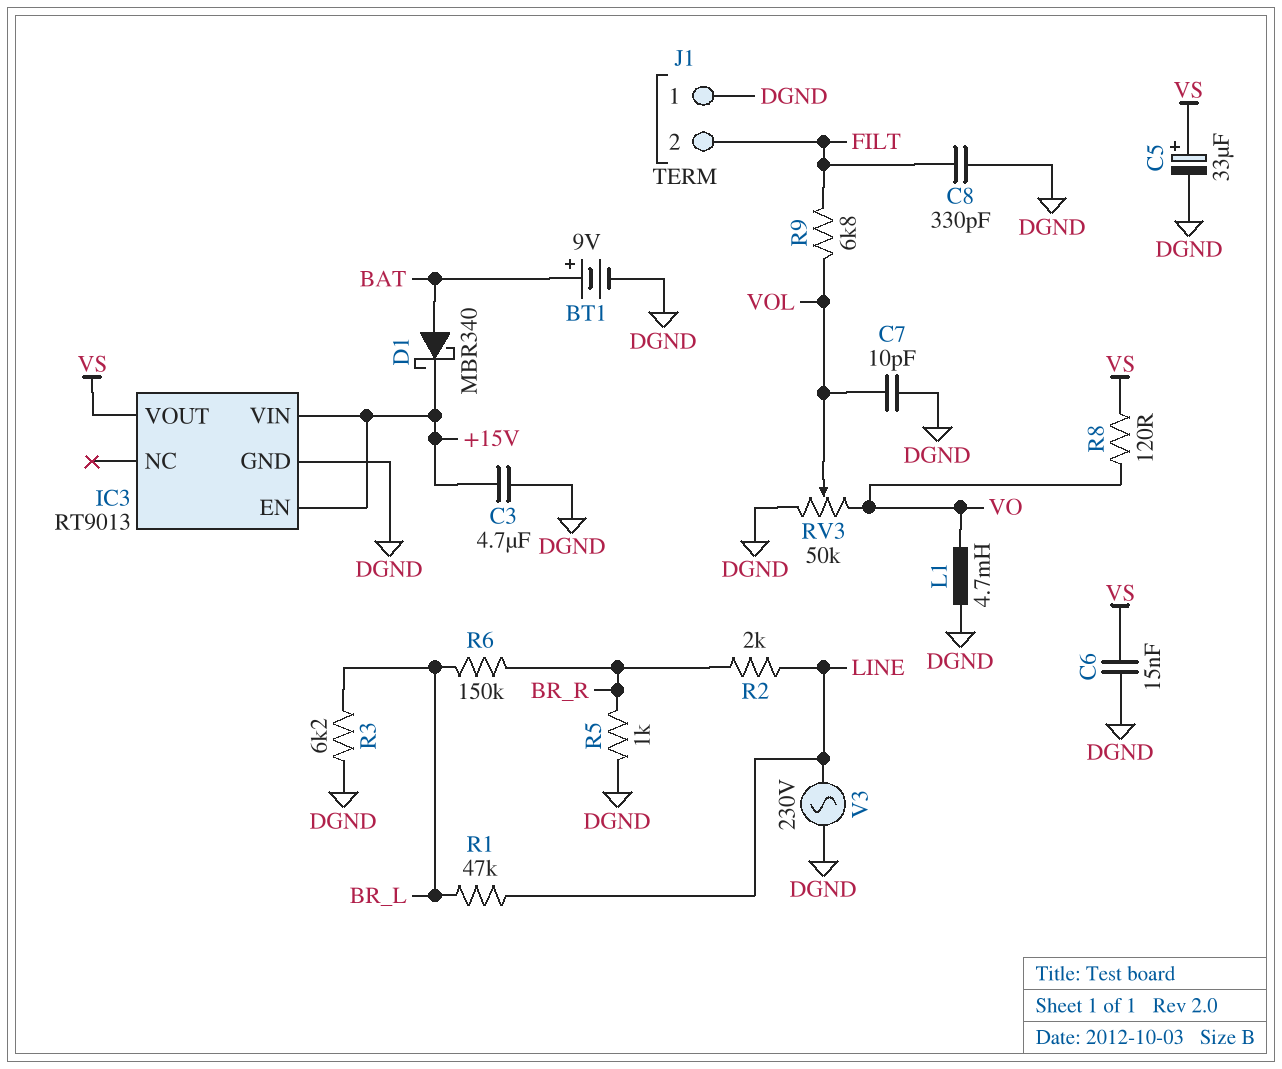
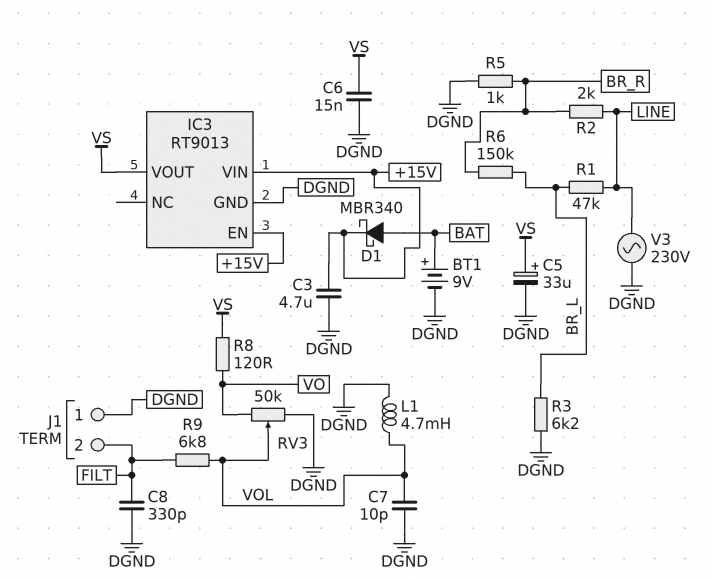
L1: 4.7mH (DGND, VO) -> 4.7mH (DGND, VOL)

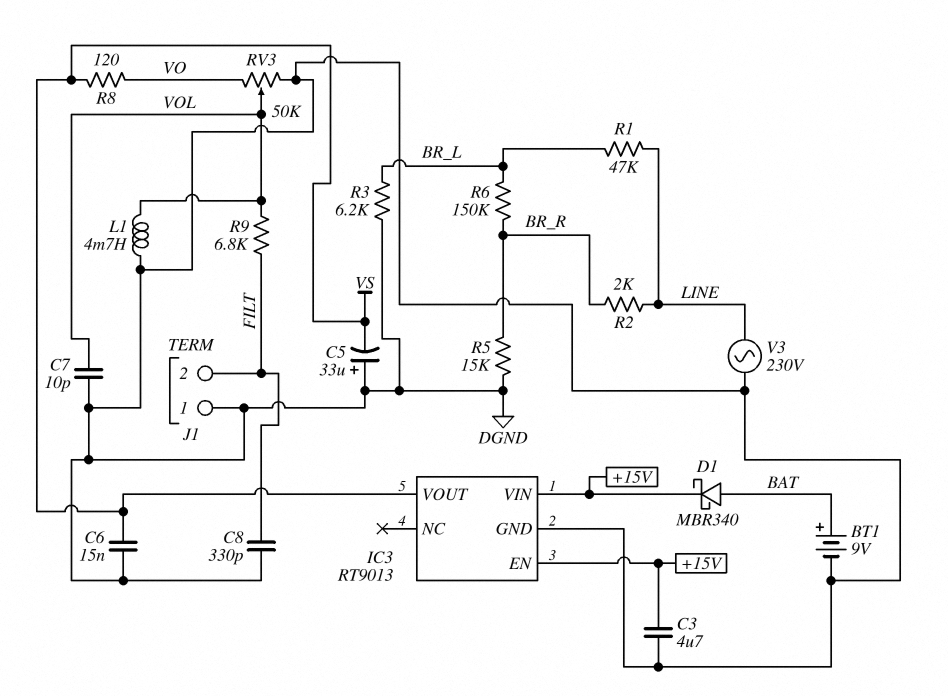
C5: 33uF (plus VS, minus DGND) -> 33uF (plus DGND, minus VS)
R5: 1k (BR_R, DGND) -> 15k (BR_R, DGND)

